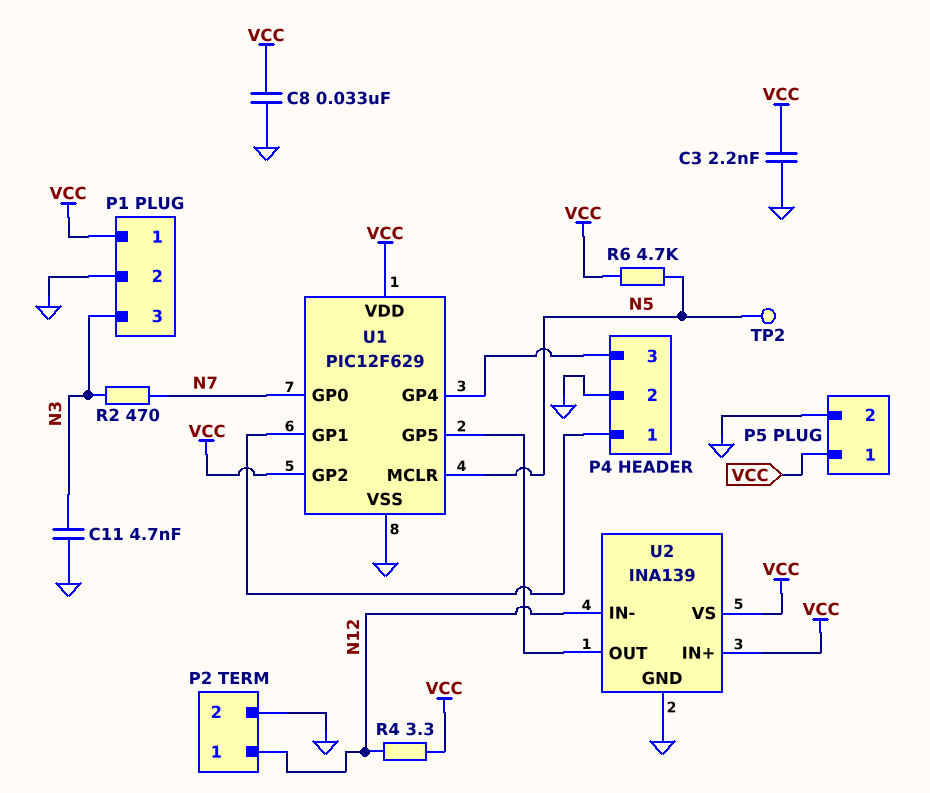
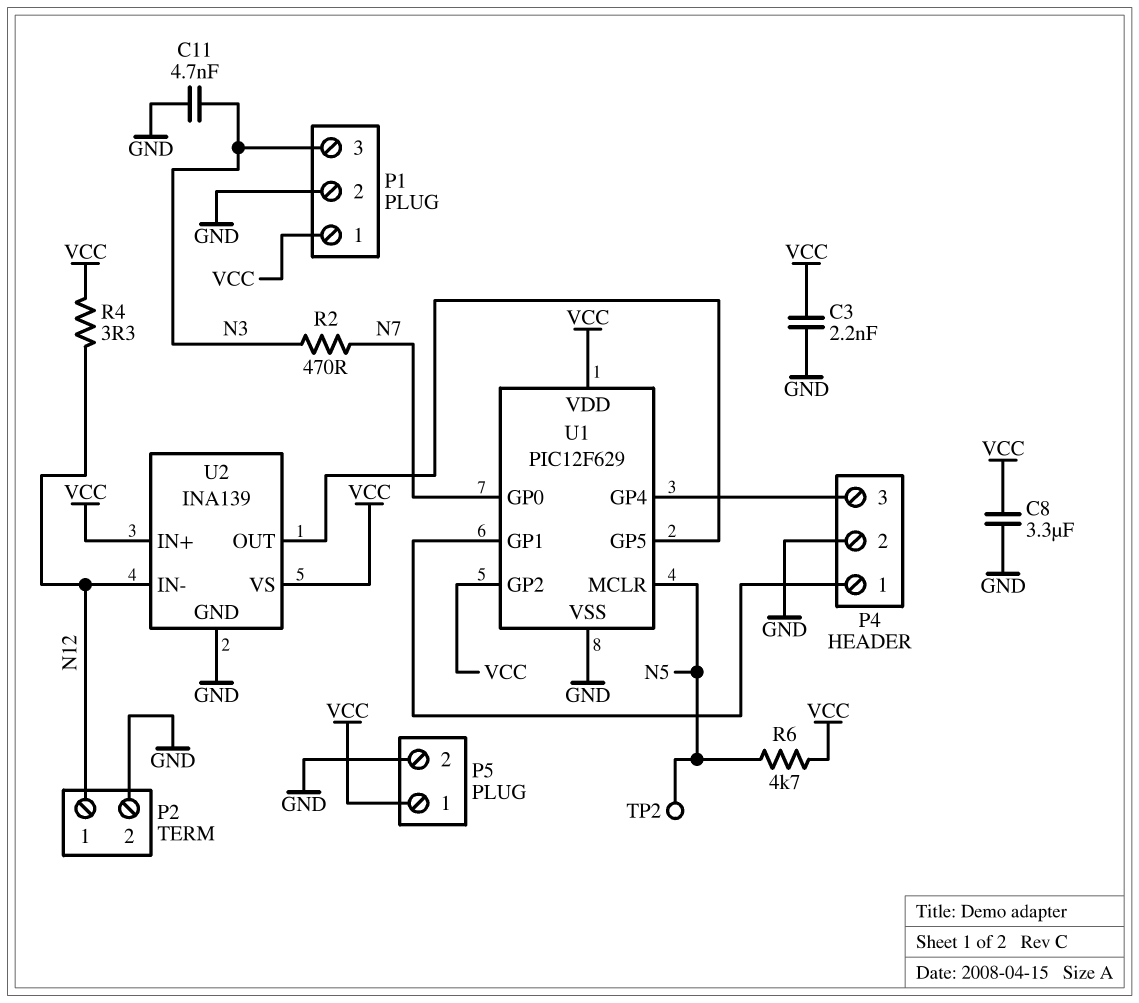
C8: 33nF (GND, VCC) -> 3.3uF (GND, VCC)

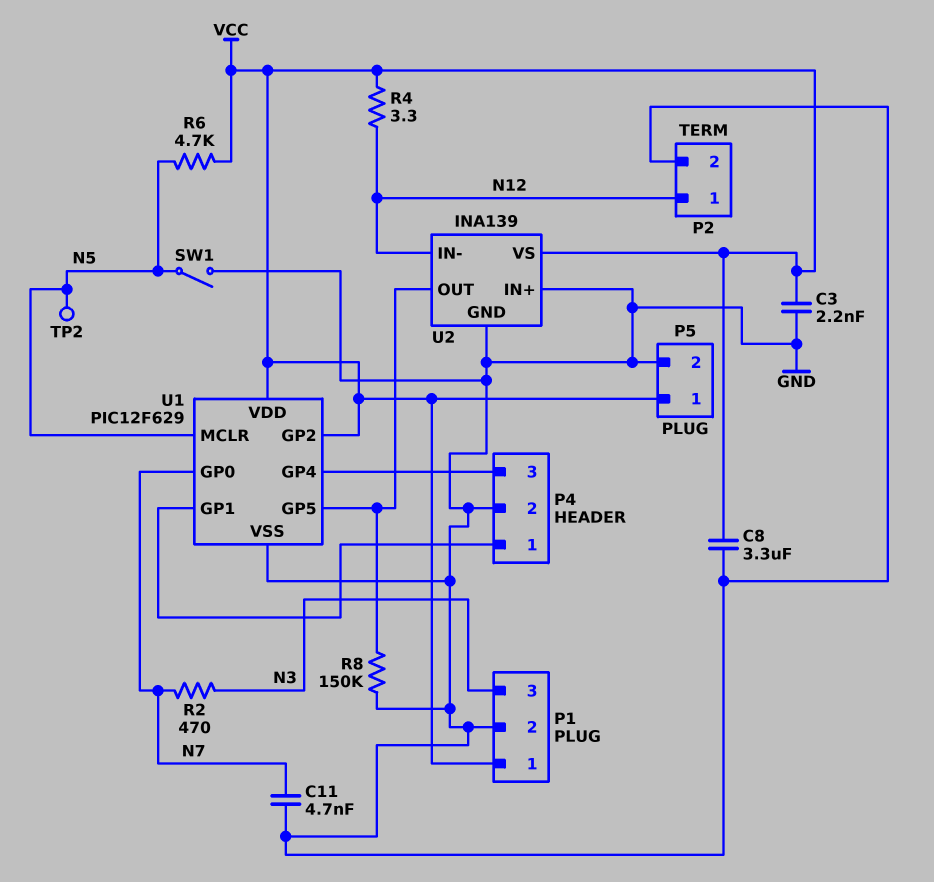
C11: 4.7nF (GND, N3) -> 4.7nF (GND, N7)
R8: none -> 150k (GND, U1/GP5)
SW1: none -> switch (GND, N5)
U2 pin IN+: VCC -> GND

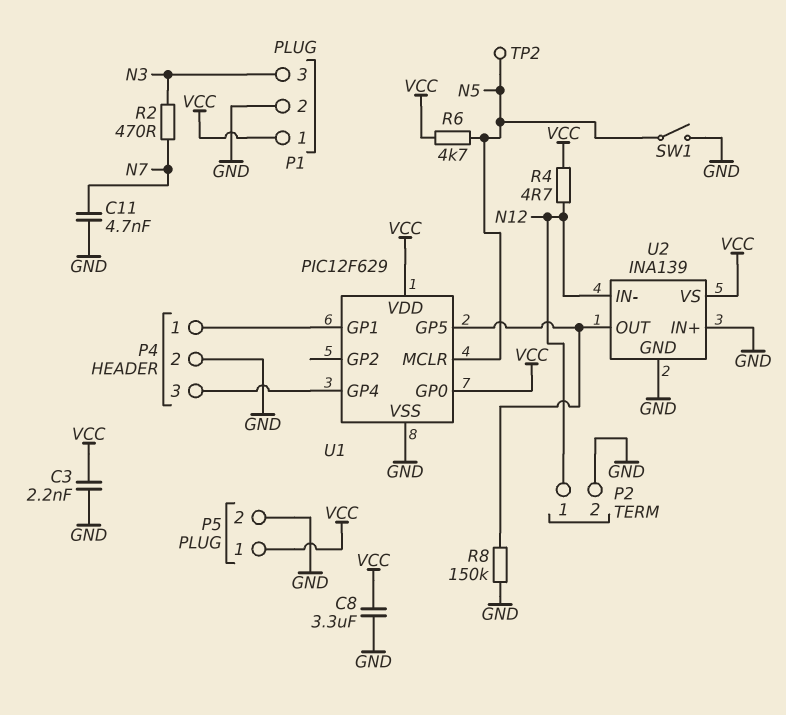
R4: 3.3 (N12, VCC) -> 4.7 (N12, VCC)
U1 pin GP0: N7 -> VCC
U1 pin GP2: VCC -> none

